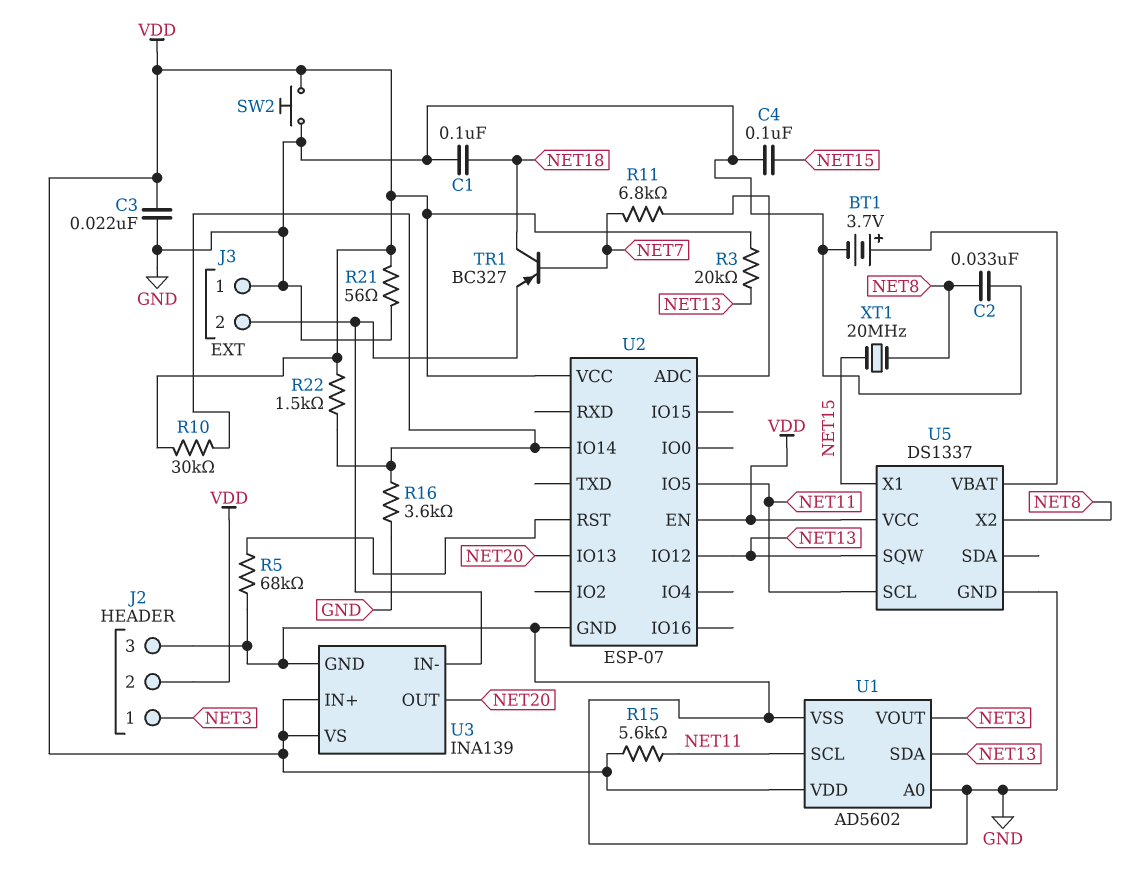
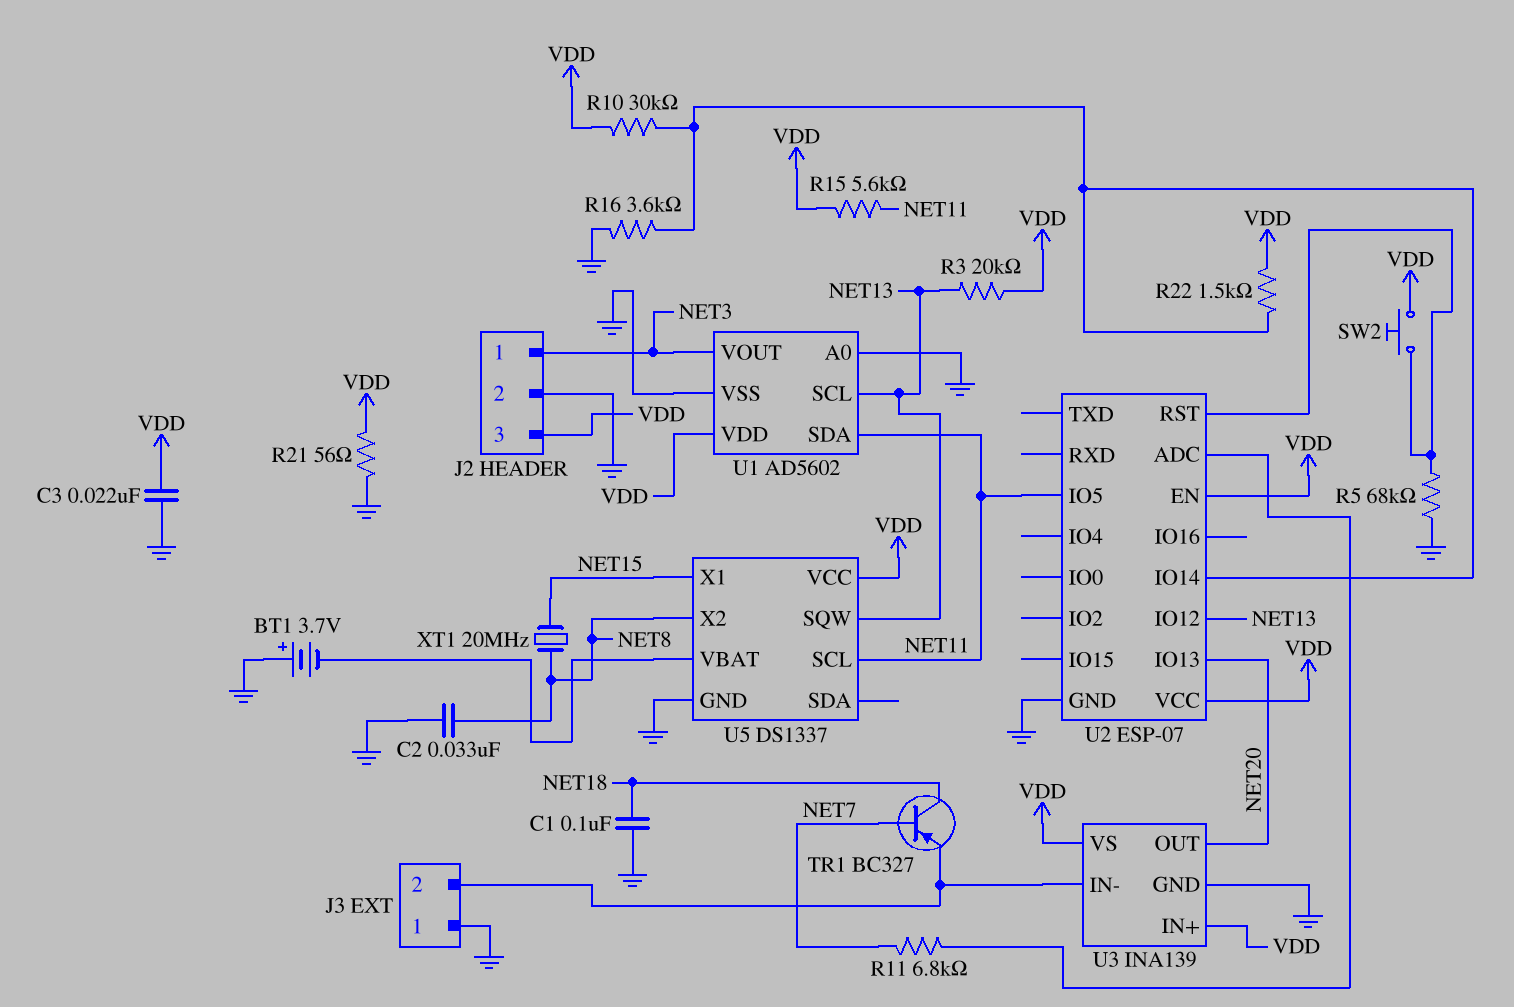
BT1: 3.7V (plus U5/VBAT, minus GND) -> 3.7V (plus GND, minus U5/VBAT)
C4: 100nF (GND, NET15) -> none
J2 pin 2: VDD -> GND
J2 pin 3: GND -> VDD
SW2: button (GND, VDD) -> button (U2/RST, VDD)
U1 pin SCL: NET11 -> NET13
U1 pin SDA: NET13 -> NET11

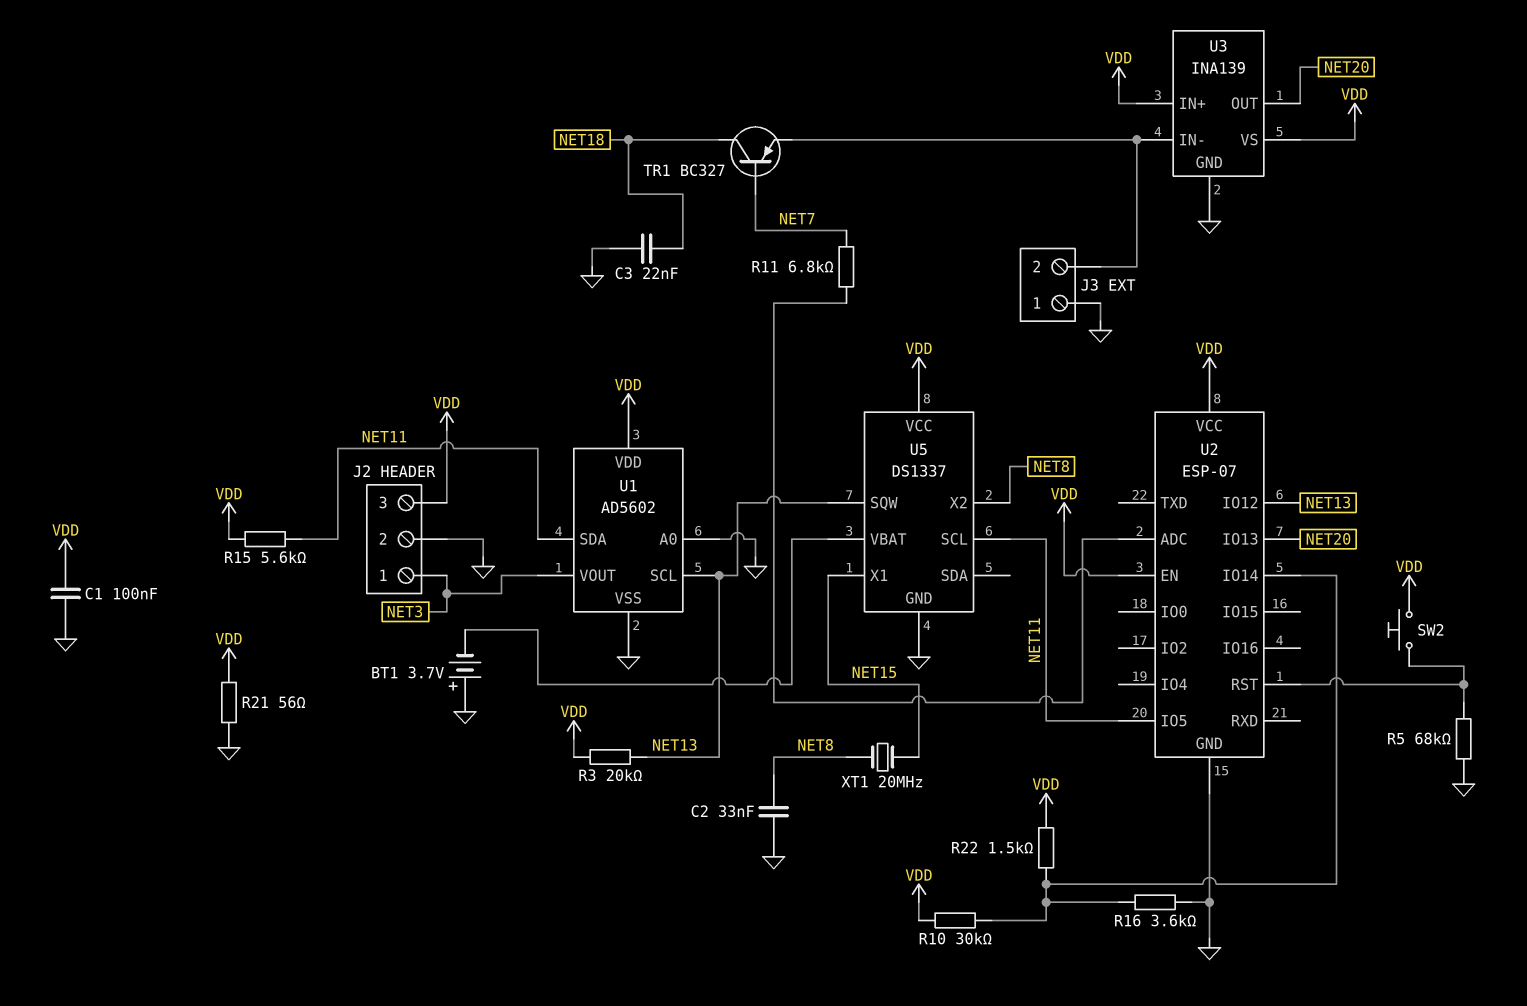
C1: 100nF (GND, NET18) -> 100nF (GND, VDD)
C3: 22nF (GND, VDD) -> 22nF (GND, NET18)

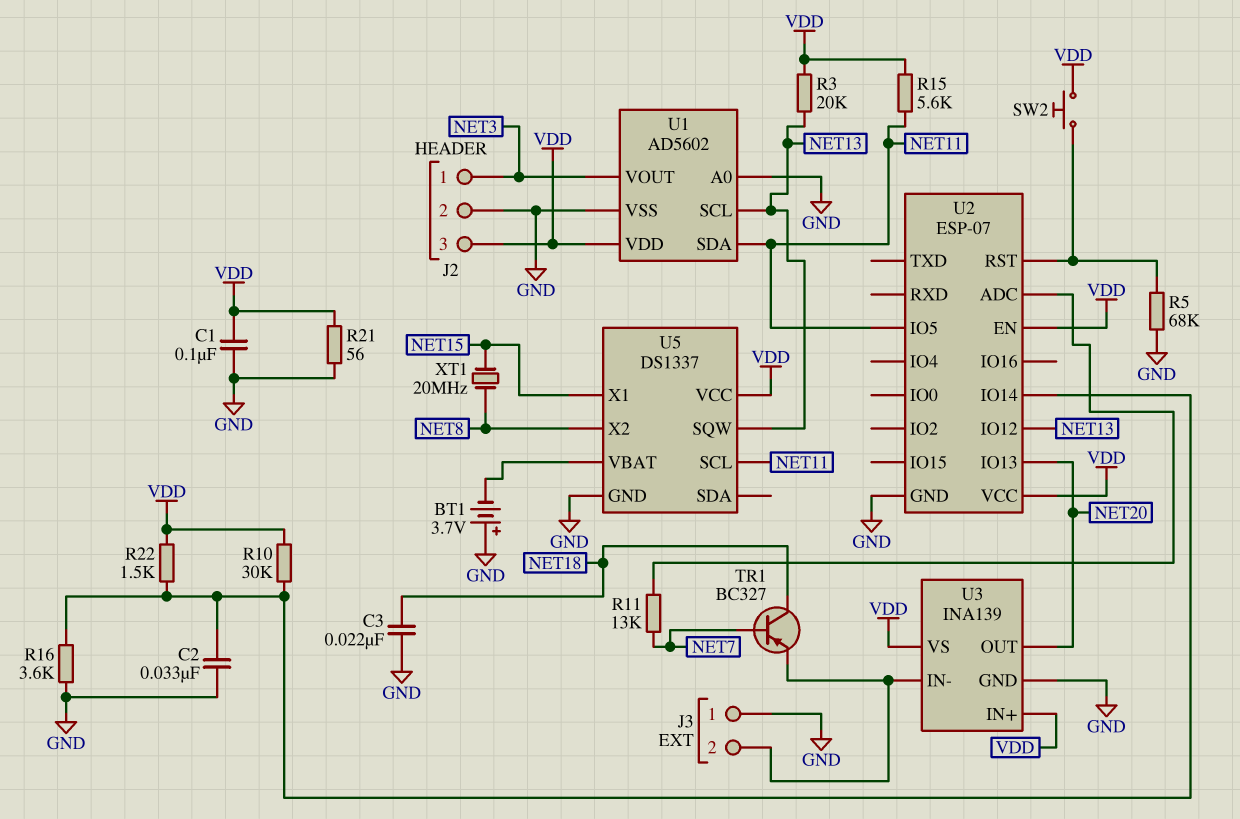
C2: 33nF (GND, NET8) -> 33nF (GND, U2/IO14)
R11: 6.8k (NET7, U2/ADC) -> 13k (NET7, U2/ADC)

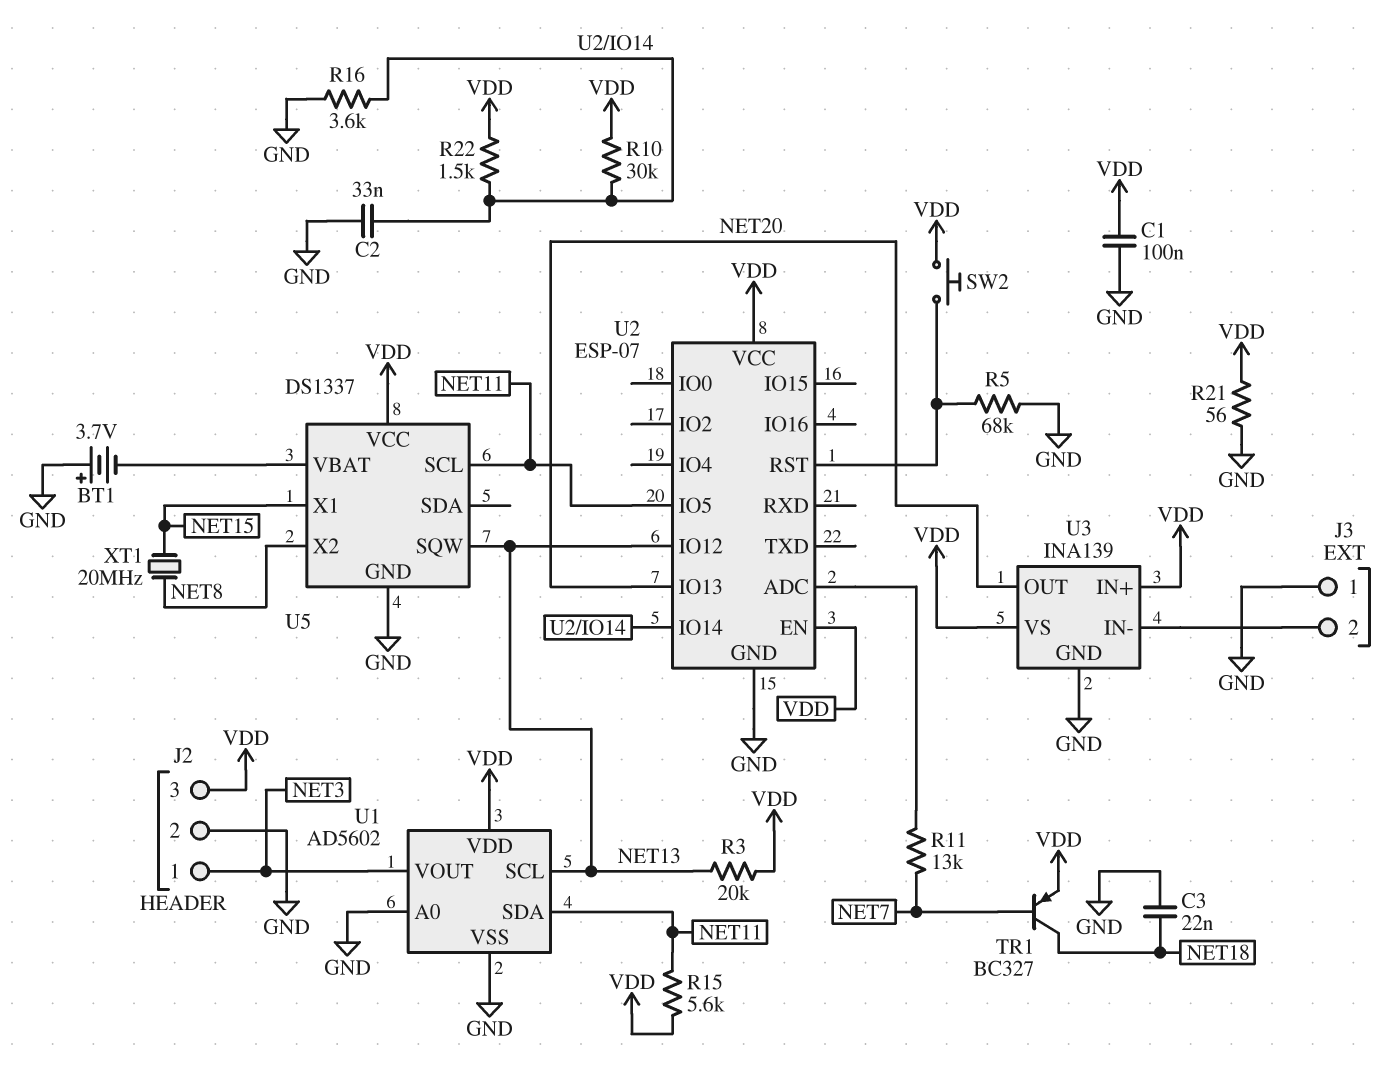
TR1: PNP BC327 (B NET7, C NET18, E J3/2) -> PNP BC327 (B NET7, C NET18, E VDD)

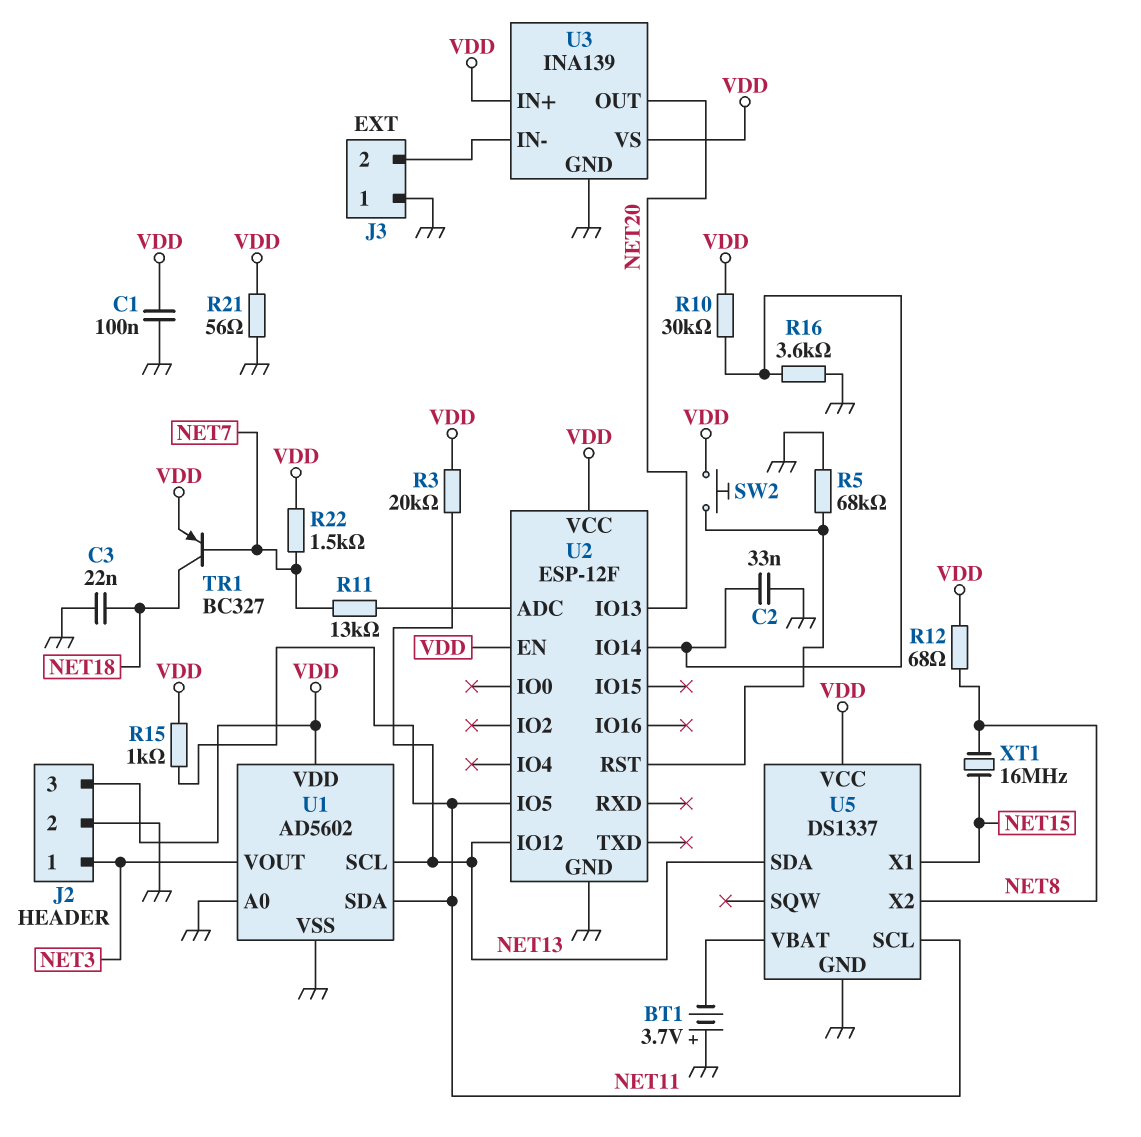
R12: none -> 68 (NET8, VDD)
R15: 5.6k (NET11, VDD) -> 1k (NET11, VDD)
R22: 1.5k (U2/IO14, VDD) -> 1.5k (NET7, VDD)
U2: ESP-07 -> ESP-12F
U5 pin SDA: none -> NET13
U5 pin SQW: NET13 -> none
XT1: 20MHz (NET8, NET15) -> 16MHz (NET8, NET15)

